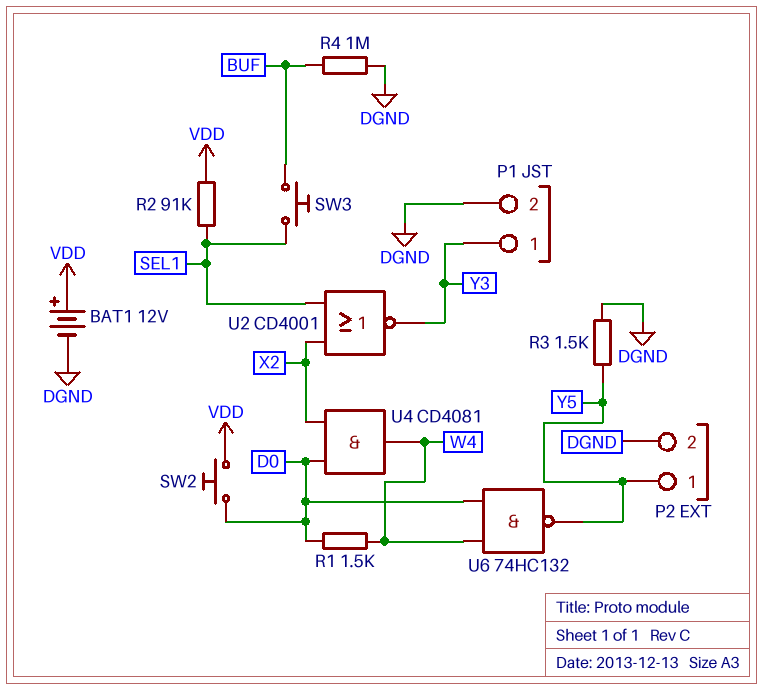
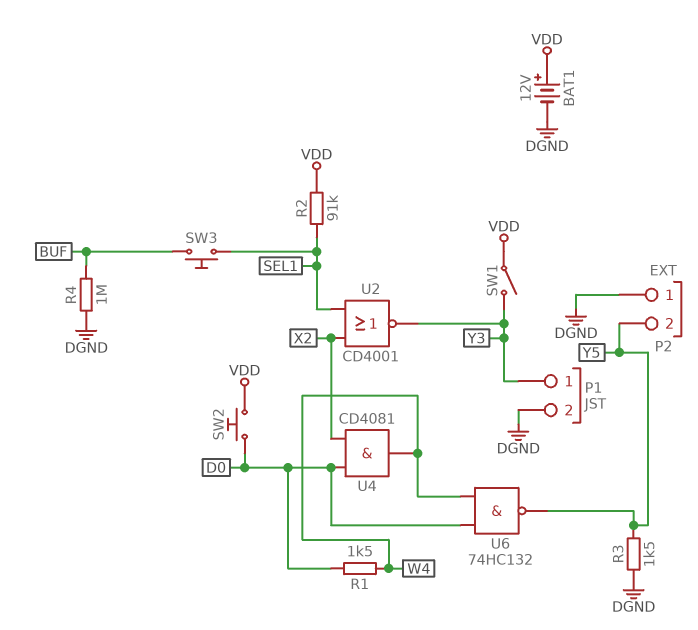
P2 pin 1: Y5 -> DGND
P2 pin 2: DGND -> Y5
SW1: none -> switch (VDD, Y3)

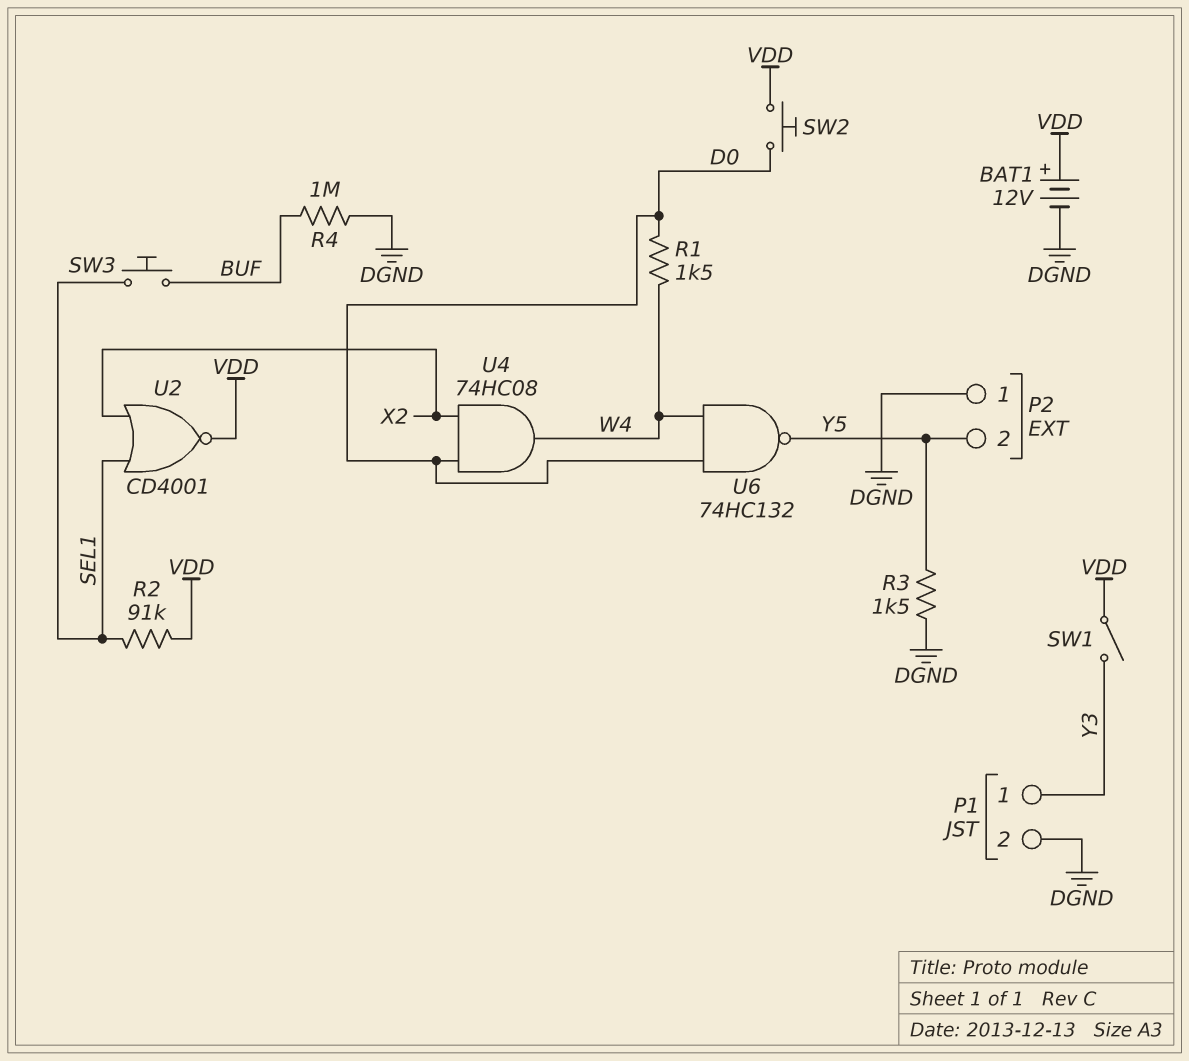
U2: NOR CD4001 (in SEL1, in X2, out Y3) -> NOR CD4001 (in SEL1, in X2, out VDD)
U4: AND CD4081 (in D0, in X2, out W4) -> AND 74HC08 (in D0, in X2, out W4)

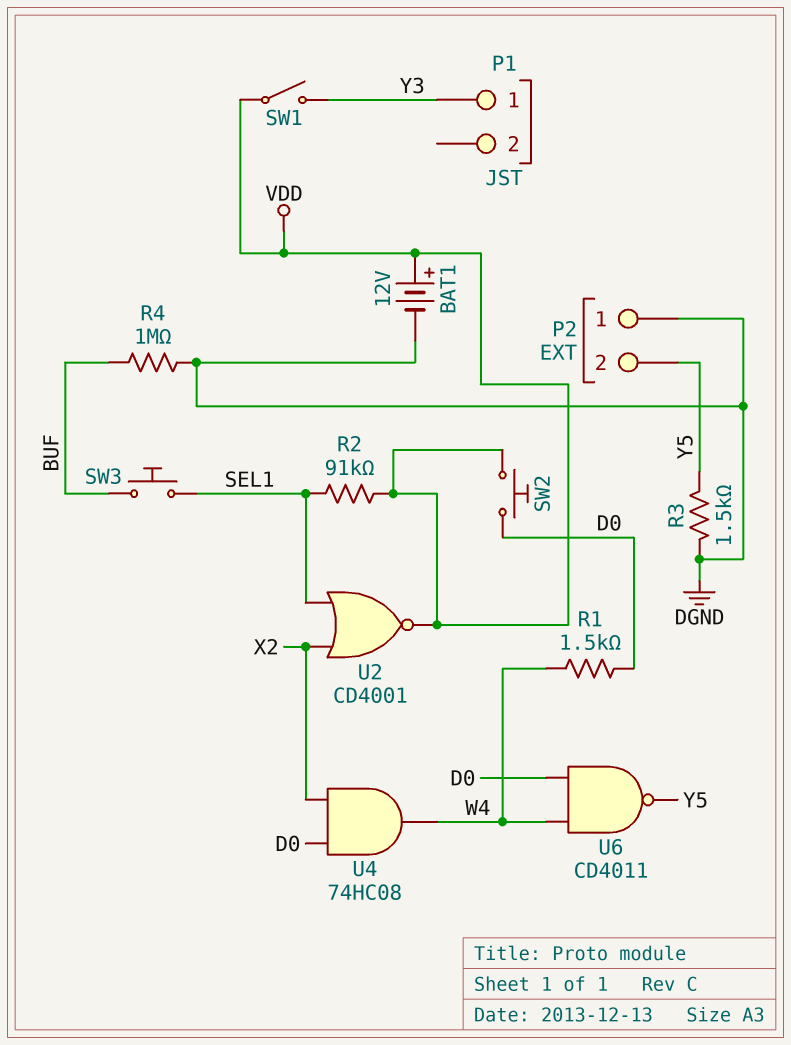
P1 pin 2: DGND -> none
U6: NAND 74HC132 (in D0, in W4, out Y5) -> NAND CD4011 (in D0, in W4, out Y5)

